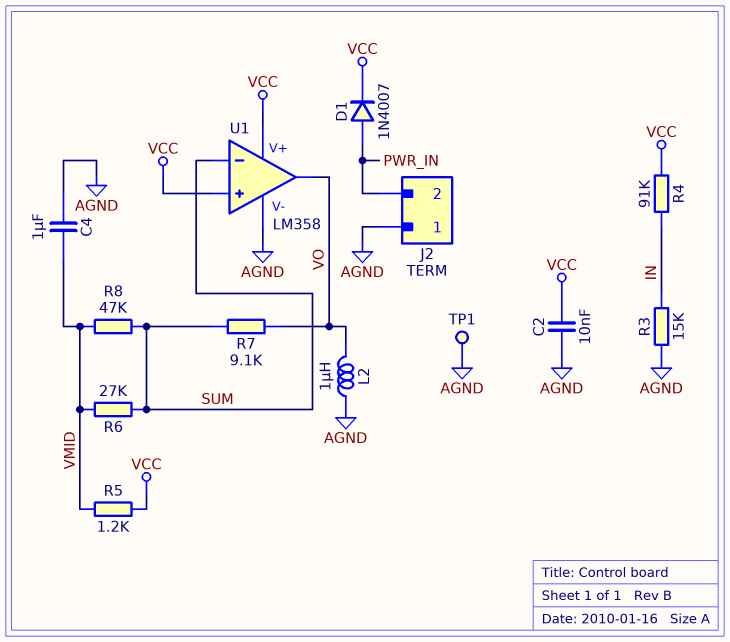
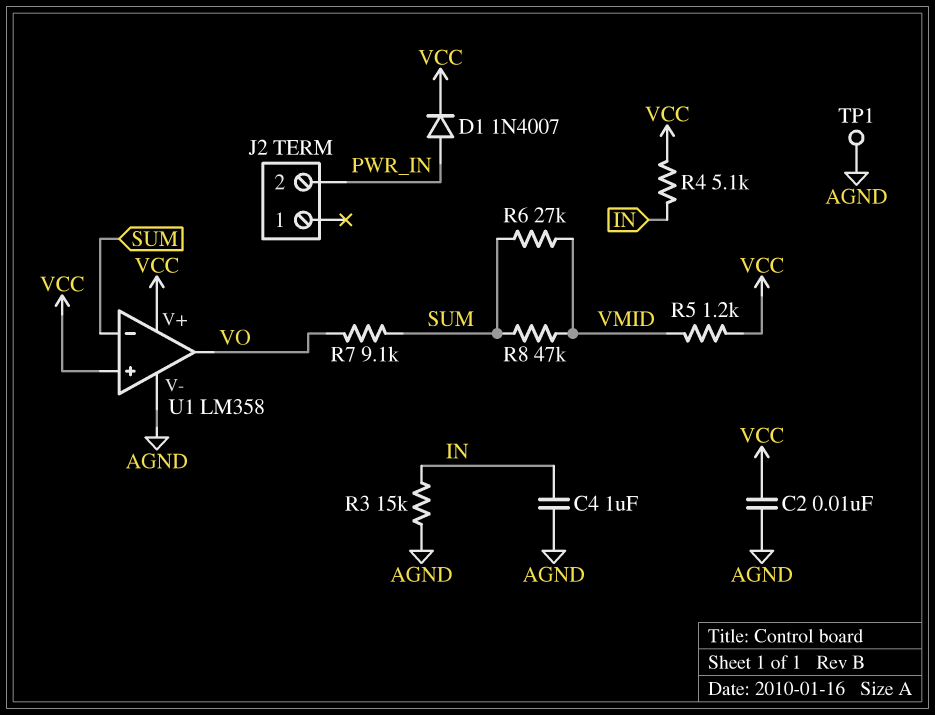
C4: 1uF (AGND, VMID) -> 1uF (AGND, IN)
J2 pin 1: AGND -> none
L2: 1uH (AGND, VO) -> none
R4: 91k (IN, VCC) -> 5.1k (IN, VCC)

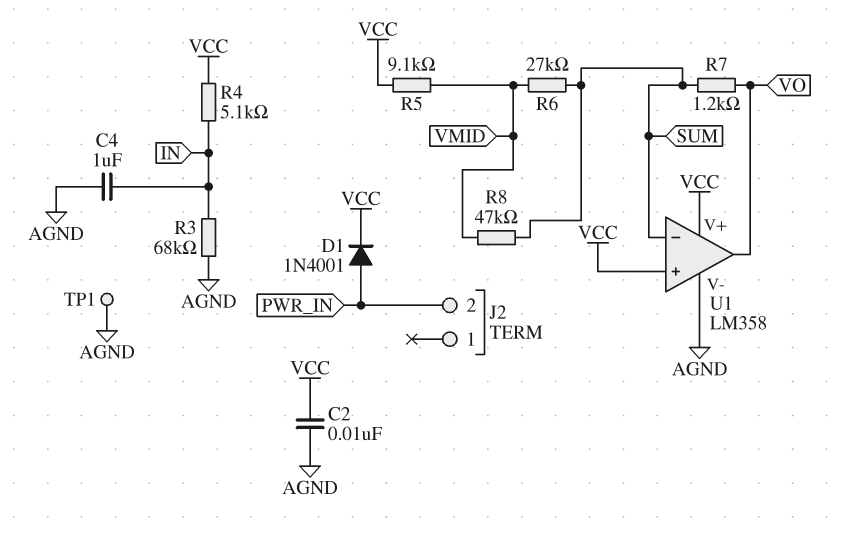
D1: diode 1N4007 (A PWR_IN, K VCC) -> diode 1N4001 (A PWR_IN, K VCC)
R3: 15k (AGND, IN) -> 68k (AGND, IN)
R5: 1.2k (VCC, VMID) -> 9.1k (VCC, VMID)
R7: 9.1k (SUM, VO) -> 1.2k (SUM, VO)

